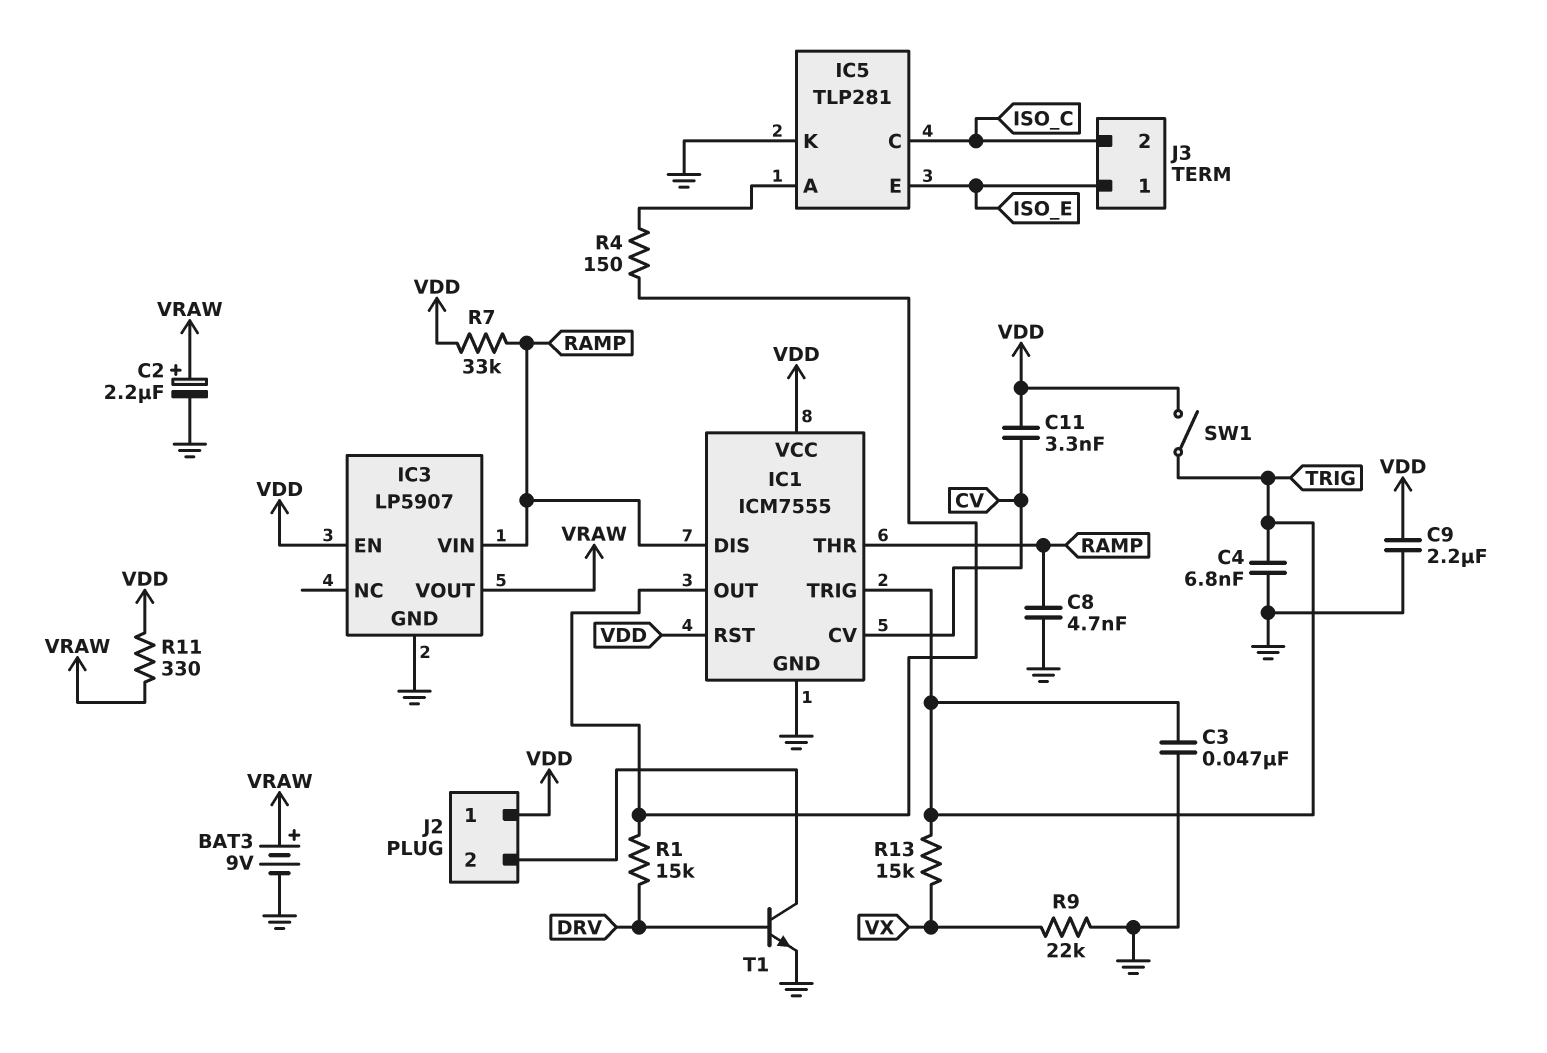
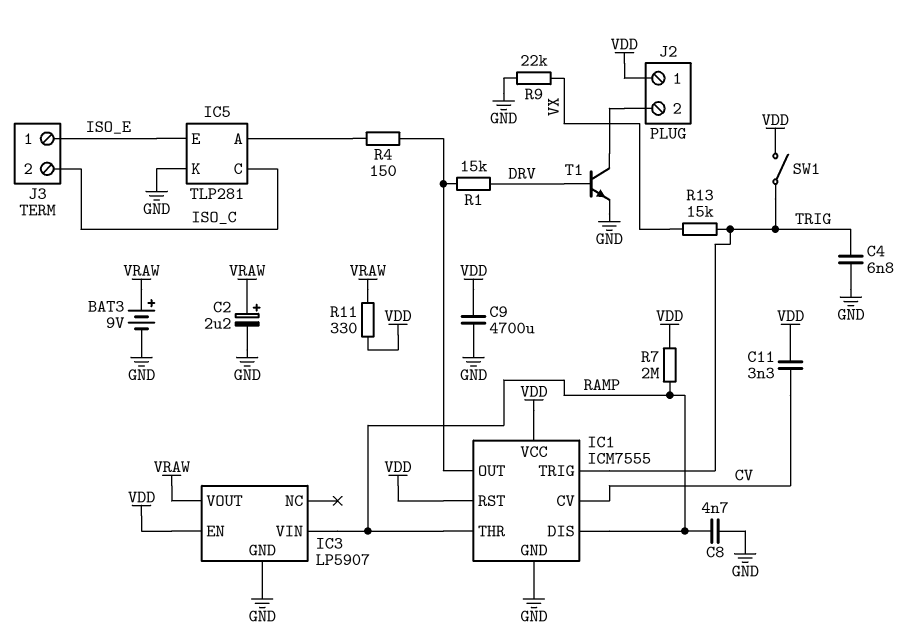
C3: 47nF (GND, TRIG) -> none
C9: 2.2uF (GND, VDD) -> 4700uF (GND, VDD)
R7: 33k (RAMP, VDD) -> 2M (RAMP, VDD)

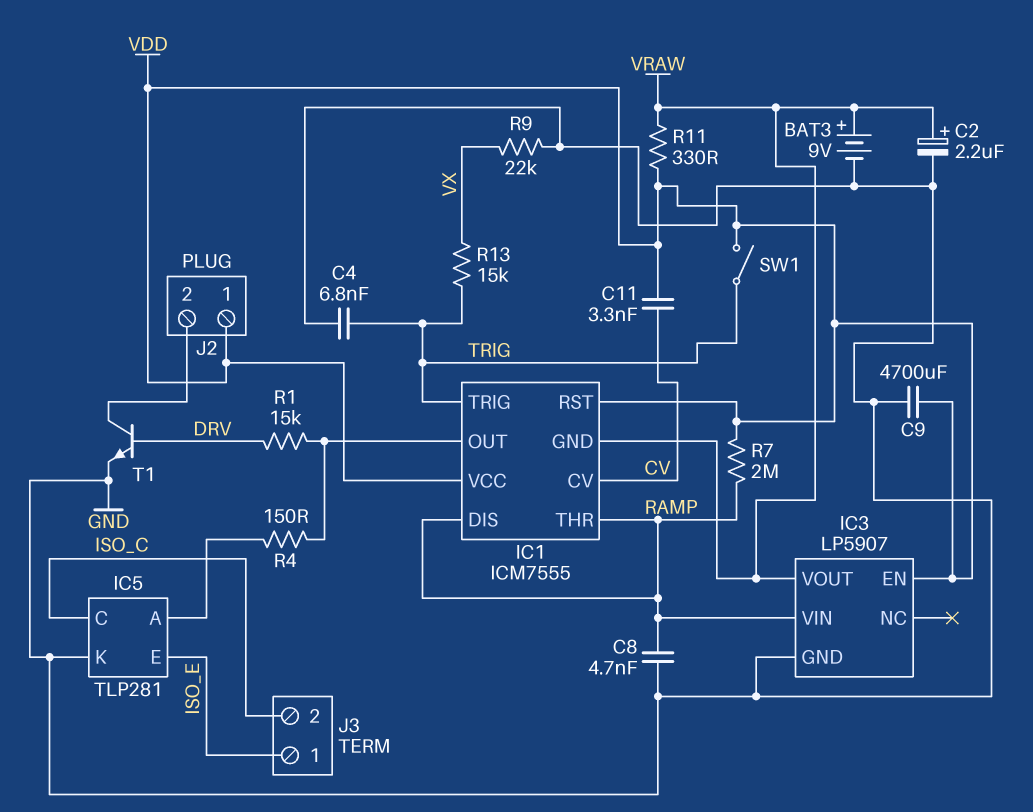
IC1 pin GND: GND -> VRAW

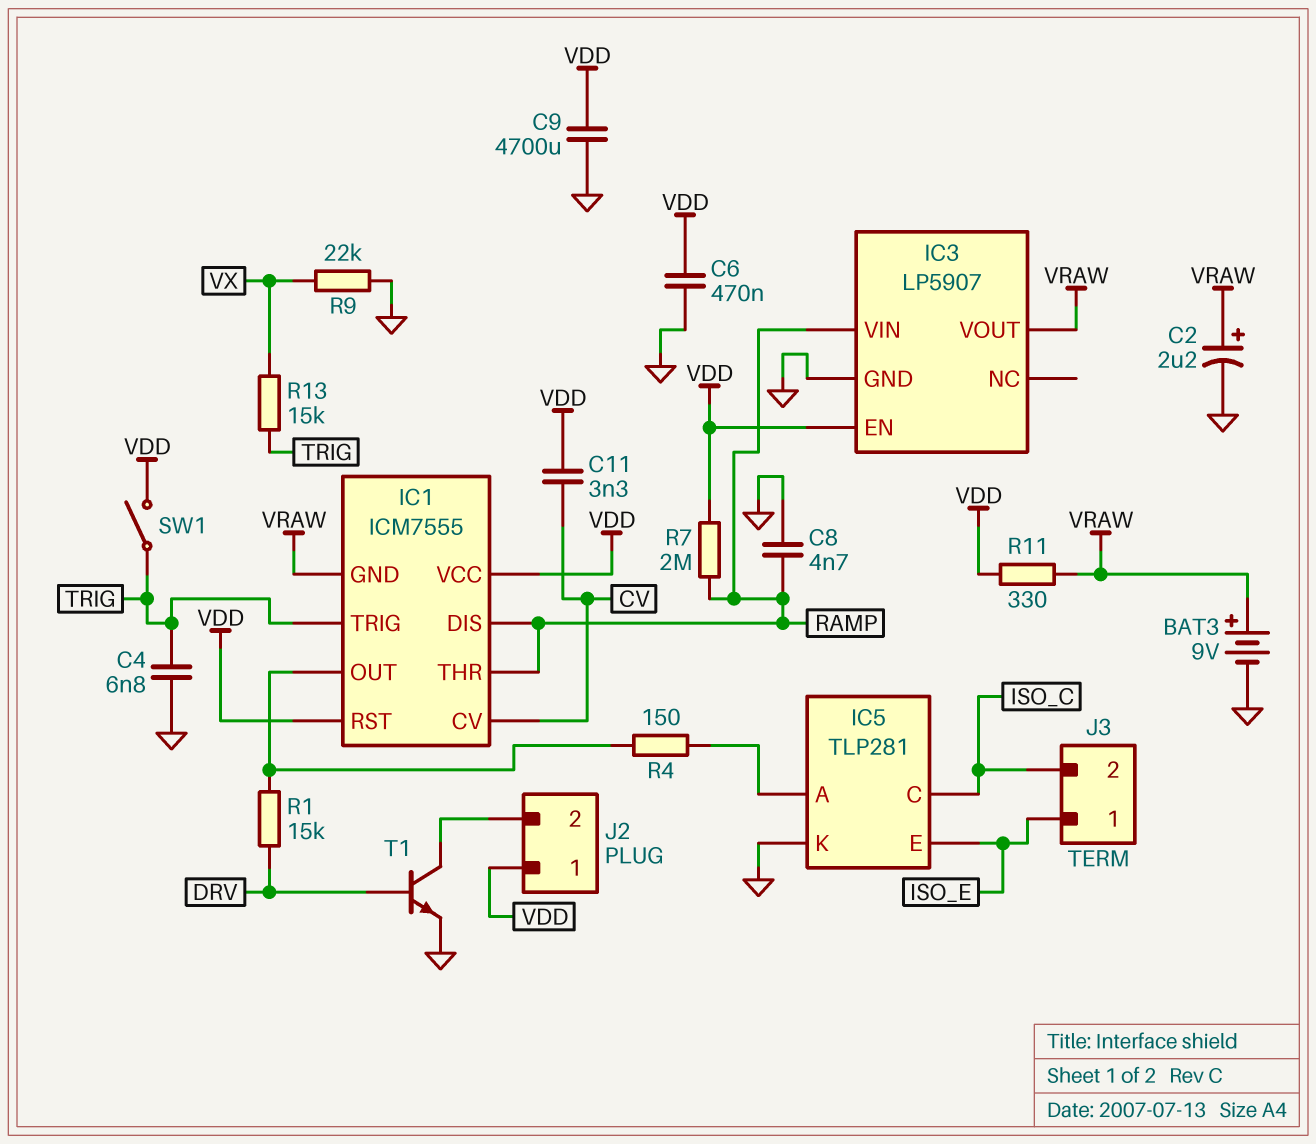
C6: none -> 470nF (GND, VDD)

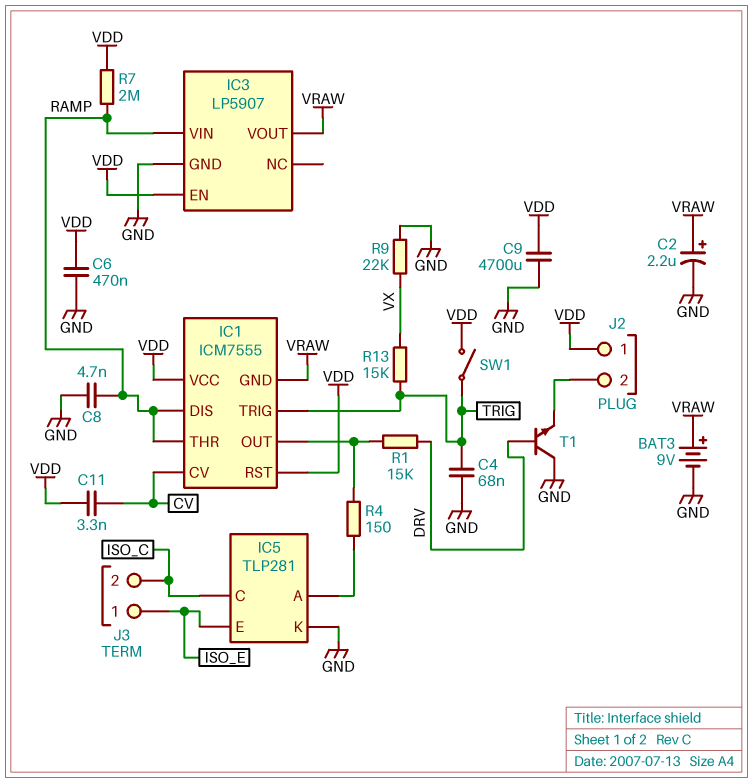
C4: 6.8nF (GND, TRIG) -> 68nF (GND, TRIG)
R11: 330 (VDD, VRAW) -> none
T1: NPN (B DRV, C J2/2, E GND) -> NPN (B DRV, C GND, E J2/2)

